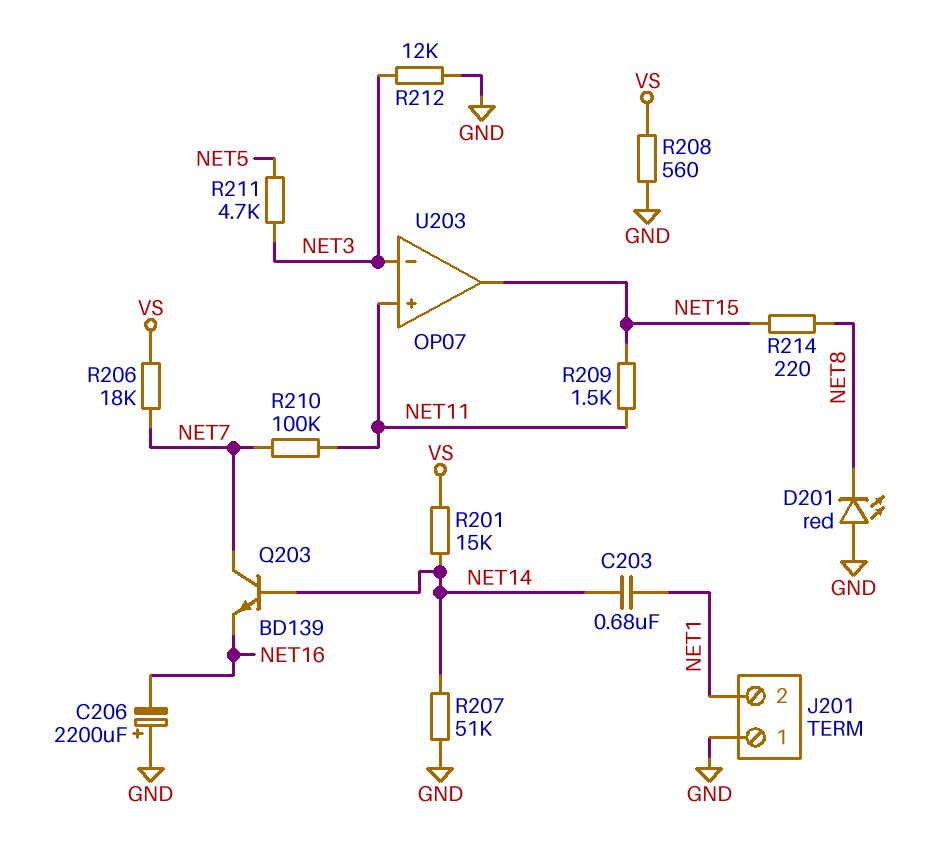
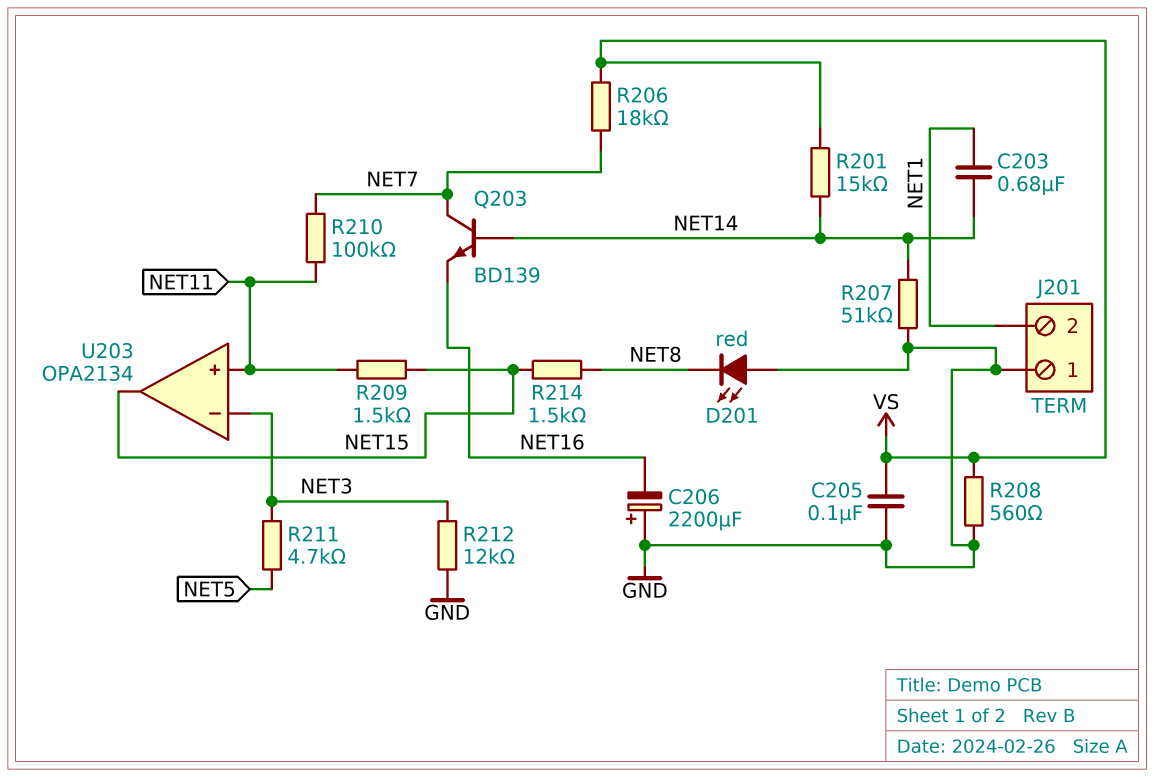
C205: none -> 100nF (GND, VS)
R214: 220 (NET8, NET15) -> 1.5k (NET8, NET15)
U203: OP07 -> OPA2134

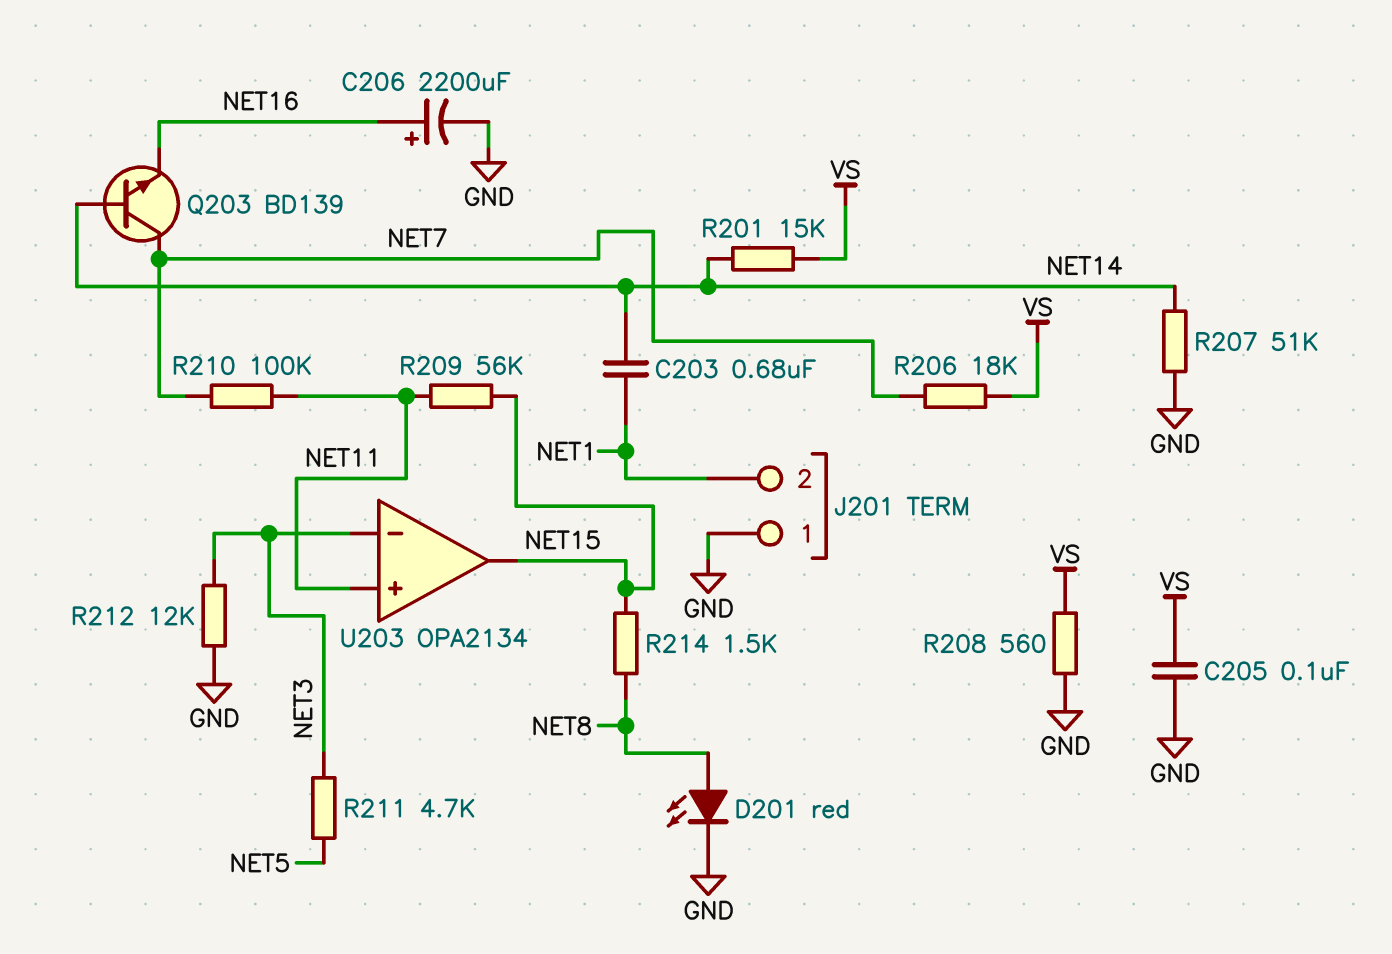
C206: 2200uF (plus GND, minus NET16) -> 2200uF (plus NET16, minus GND)
D201: LED red (A GND, K NET8) -> LED red (A NET8, K GND)
R209: 1.5k (NET11, NET15) -> 56k (NET11, NET15)

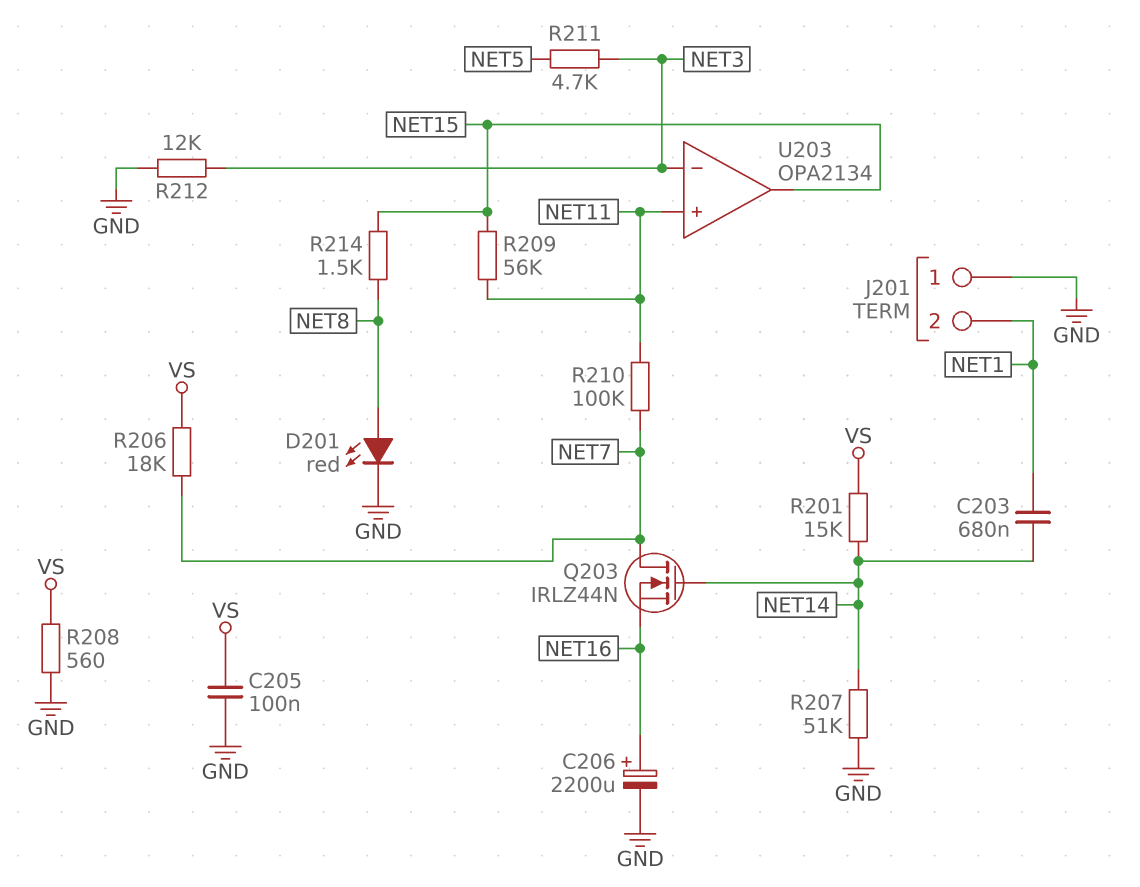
Q203: NPN BD139 (B NET14, C NET7, E NET16) -> NMOS IRLZ44N (G NET14, D NET7, S NET16)

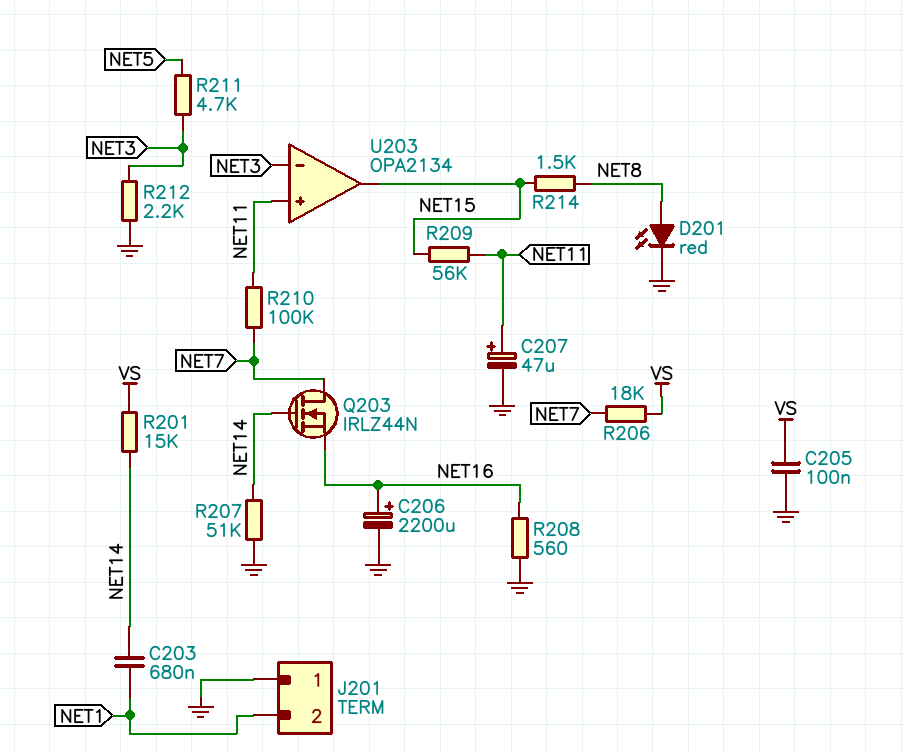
C207: none -> 47uF (plus NET11, minus GND)
R208: 560 (GND, VS) -> 560 (GND, NET16)
R212: 12k (GND, NET3) -> 2.2k (GND, NET3)

